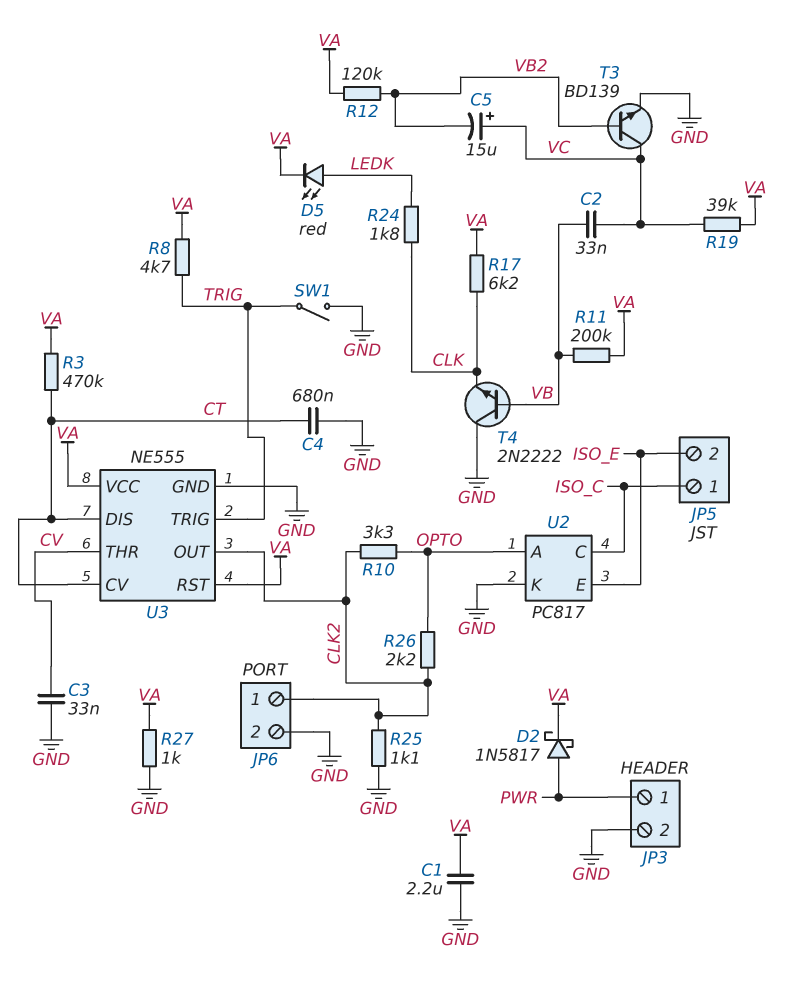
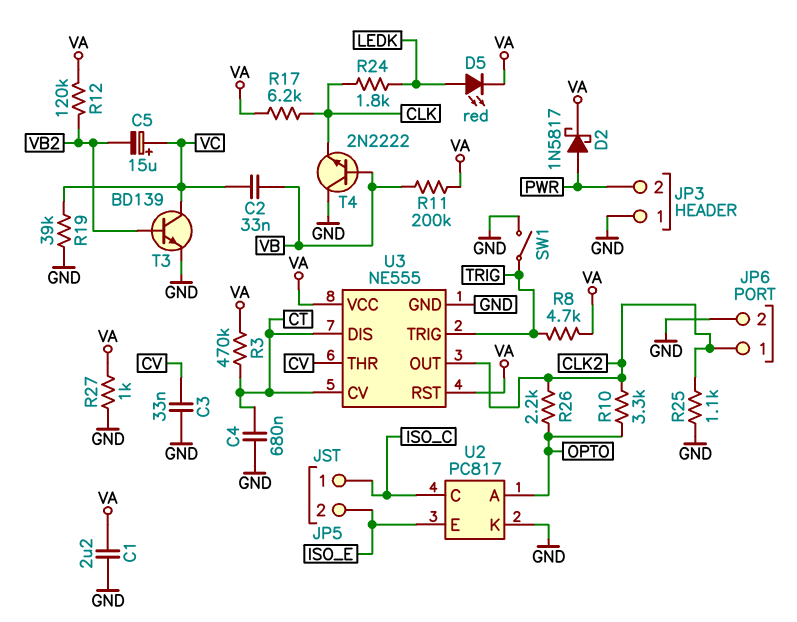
JP3 pin 1: PWR -> GND
JP3 pin 2: GND -> PWR
R19: 39k (VA, VC) -> 39k (GND, VC)

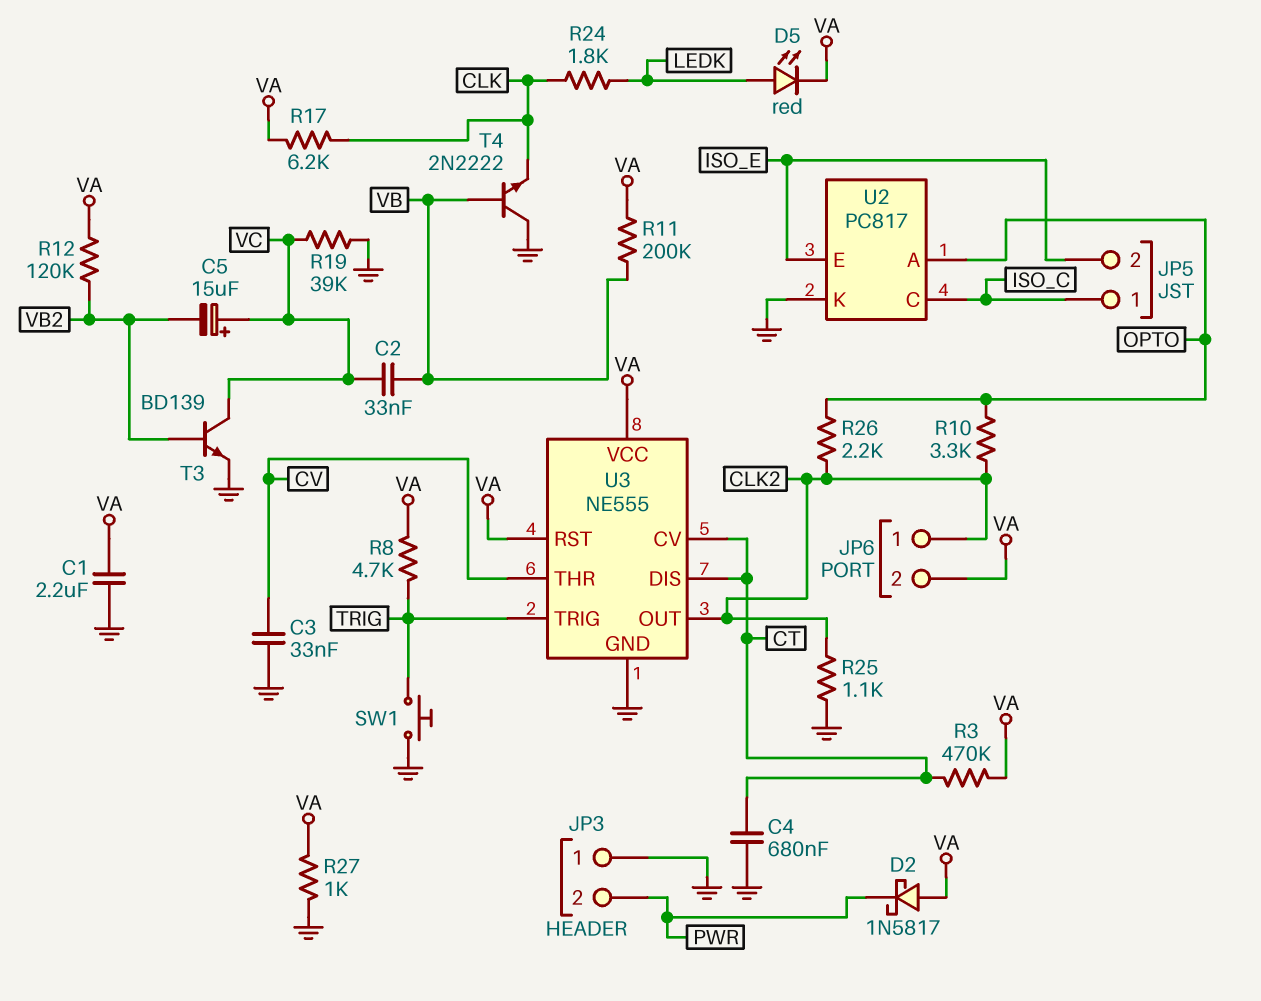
D2: schottky 1N5817 (A PWR, K VA) -> schottky 1N5817 (A VA, K PWR)
JP6 pin 2: GND -> VA
SW1: switch (GND, TRIG) -> button (GND, TRIG)

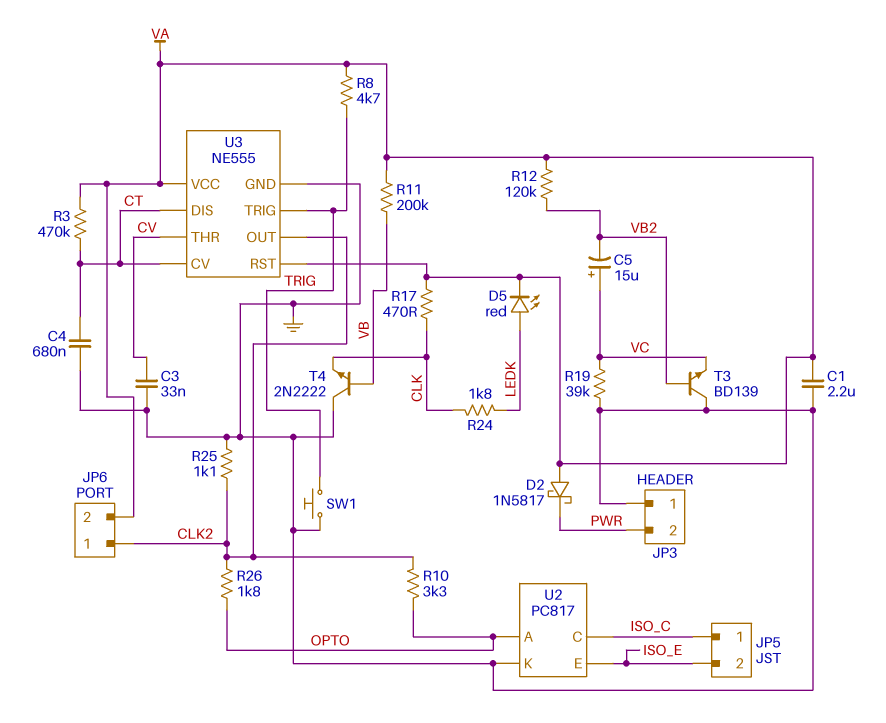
C2: 33nF (VB, VC) -> none
R17: 6.2k (CLK, VA) -> 470 (CLK, VA)
R26: 2.2k (CLK2, OPTO) -> 1.8k (CLK2, OPTO)
R27: 1k (GND, VA) -> none
T3: NPN BD139 (B VB2, C VC, E GND) -> NPN BD139 (B VB2, C GND, E VC)

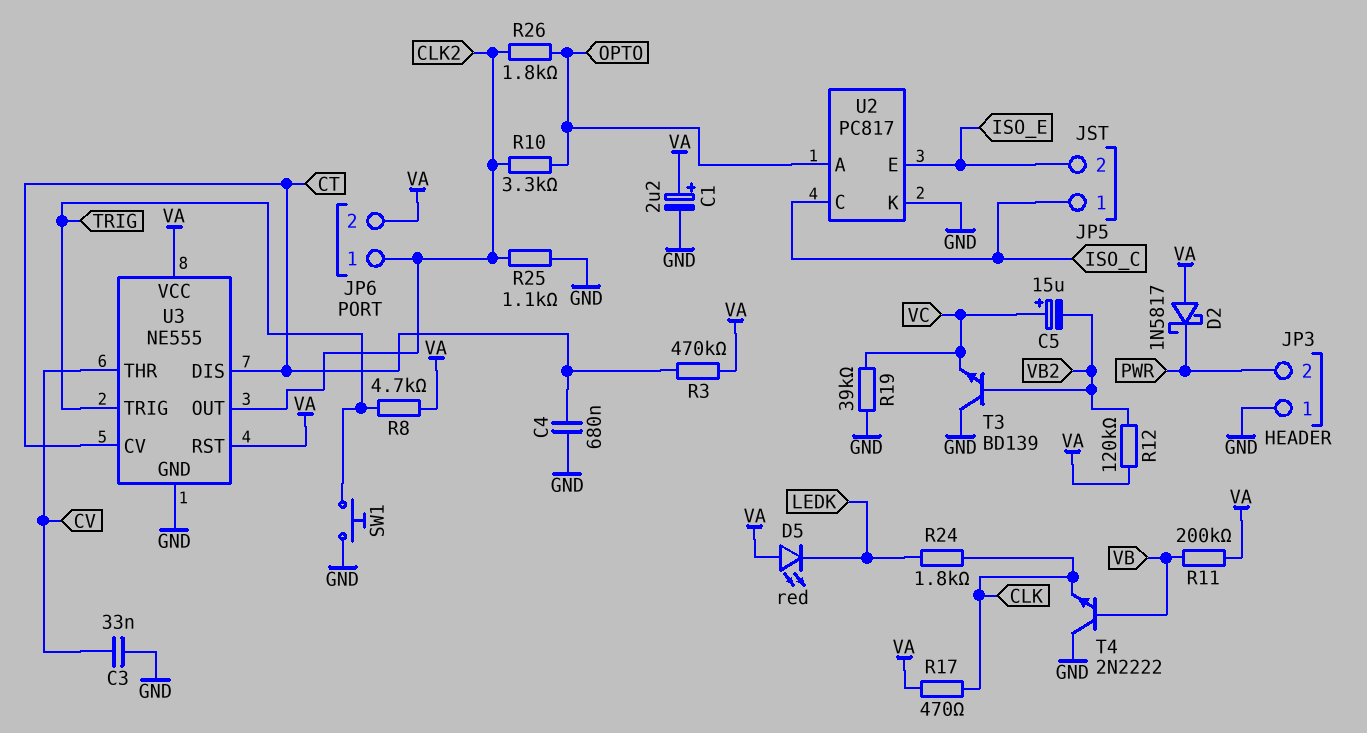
C1: 2.2uF (GND, VA) -> 2.2uF (plus VA, minus GND)
D5: LED red (A LEDK, K VA) -> LED red (A VA, K LEDK)

